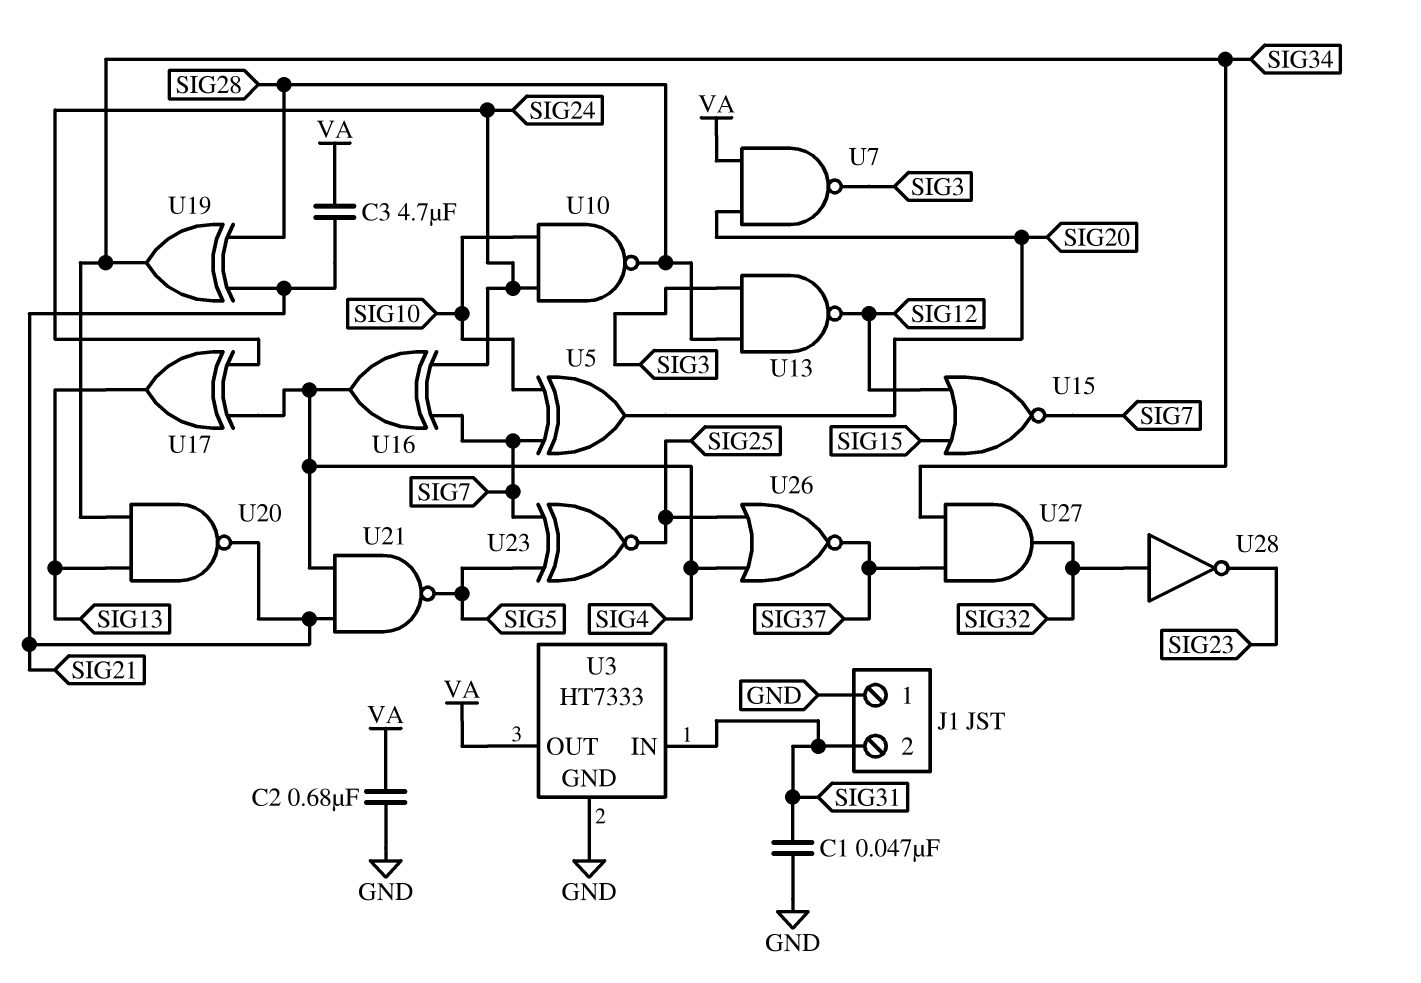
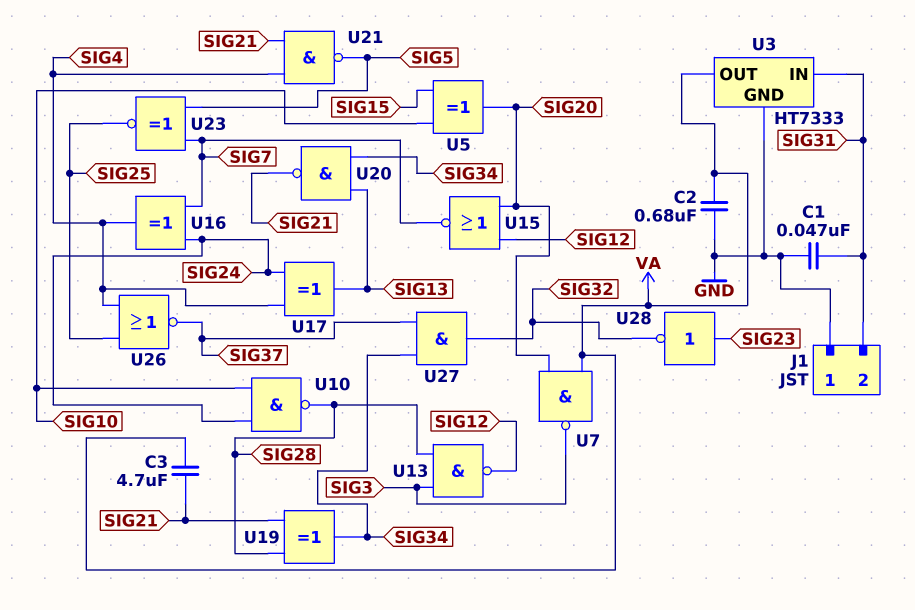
U5: XOR (in SIG7, in SIG10, out SIG20) -> XOR (in SIG10, in SIG15, out SIG20)
U15: NOR (in SIG12, in SIG15, out SIG7) -> NOR (in SIG12, in SIG20, out SIG7)
U28: NOT (in SIG32, out SIG23) -> NOT (in SIG23, out SIG32)

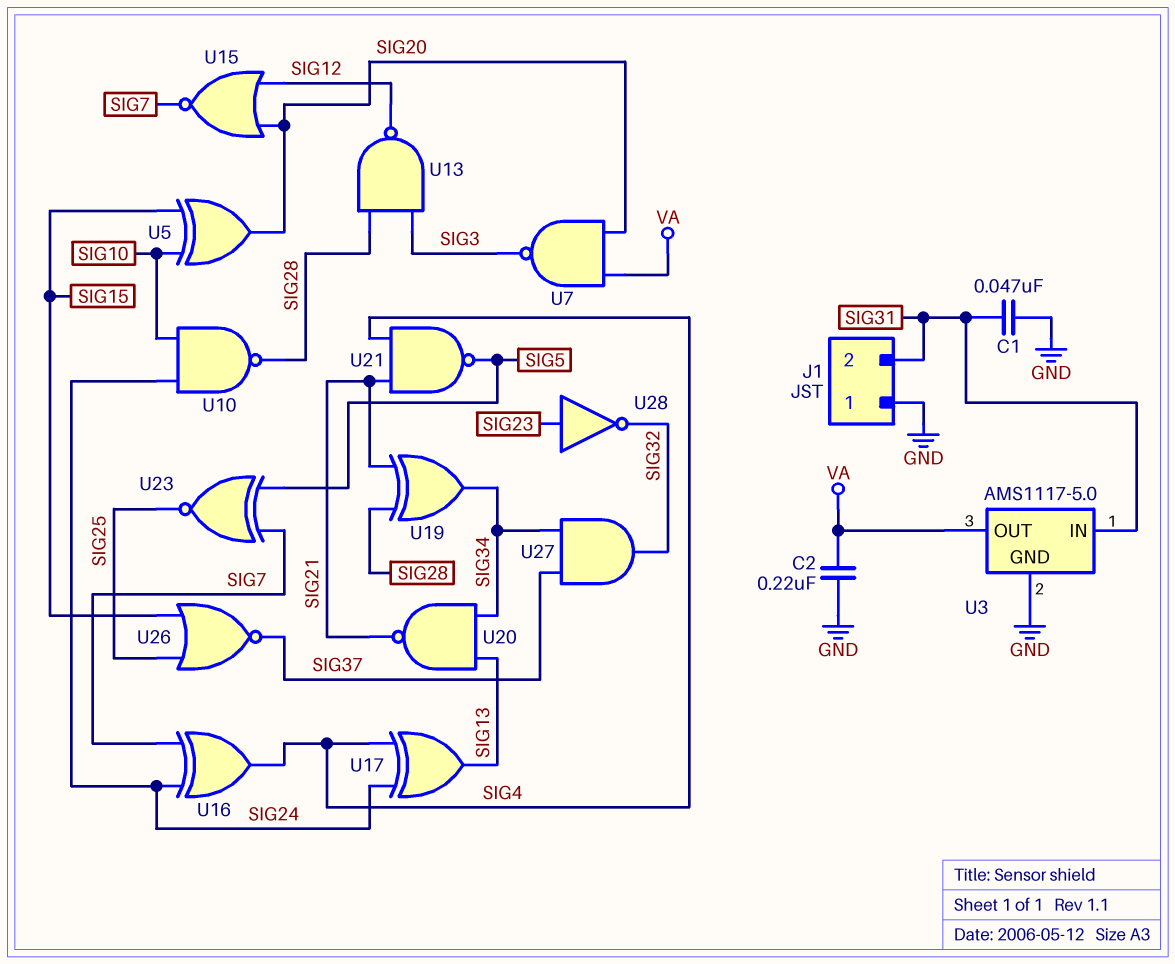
C2: 680nF (GND, VA) -> 220nF (GND, VA)
C3: 4.7uF (SIG21, VA) -> none
U3: HT7333 -> AMS1117-5.0
U26: NOR (in SIG4, in SIG25, out SIG37) -> NOR (in SIG15, in SIG25, out SIG37)

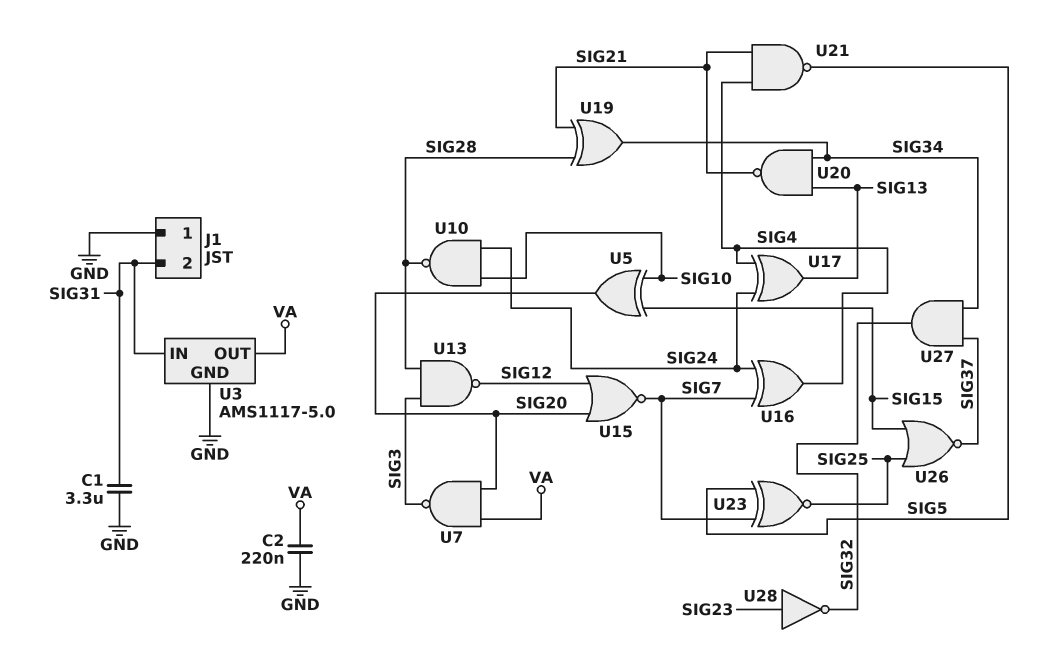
C1: 47nF (GND, SIG31) -> 3.3uF (GND, SIG31)

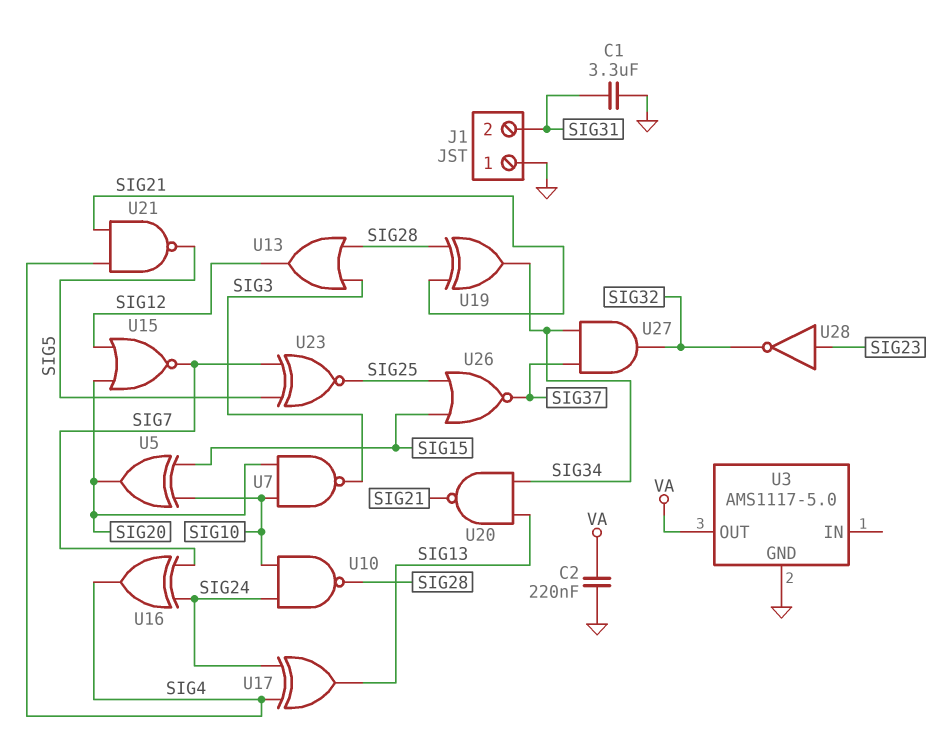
U3 pin IN: SIG31 -> none
U7: NAND (in SIG20, in VA, out SIG3) -> NAND (in SIG10, in SIG20, out SIG3)
U13: NAND (in SIG3, in SIG28, out SIG12) -> OR (in SIG3, in SIG28, out SIG12)

